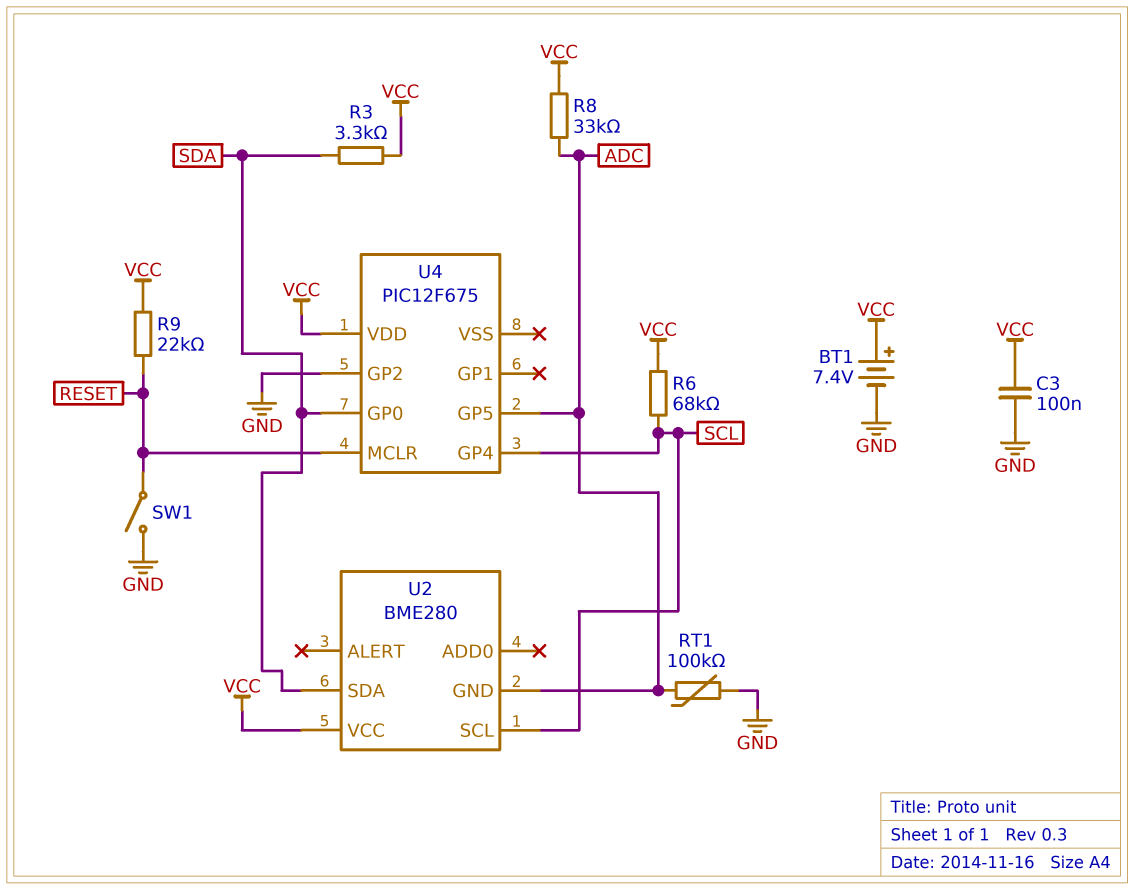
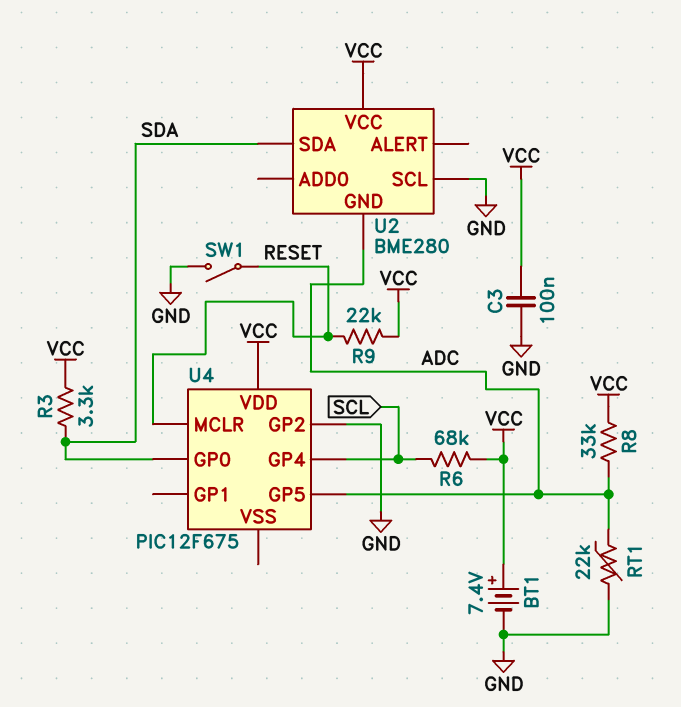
RT1: 100k (ADC, GND) -> 22k (ADC, GND)
U2 pin SCL: SCL -> GND

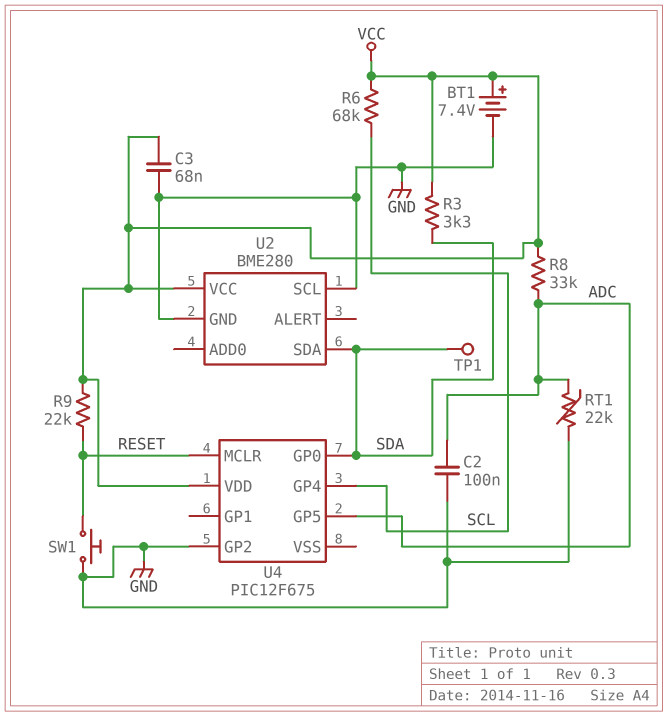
C2: none -> 100nF (ADC, GND)
C3: 100nF (GND, VCC) -> 68nF (GND, VCC)
SW1: switch (GND, RESET) -> button (GND, RESET)
TP1: none -> test point (SDA)
U2 pin GND: ADC -> GND

